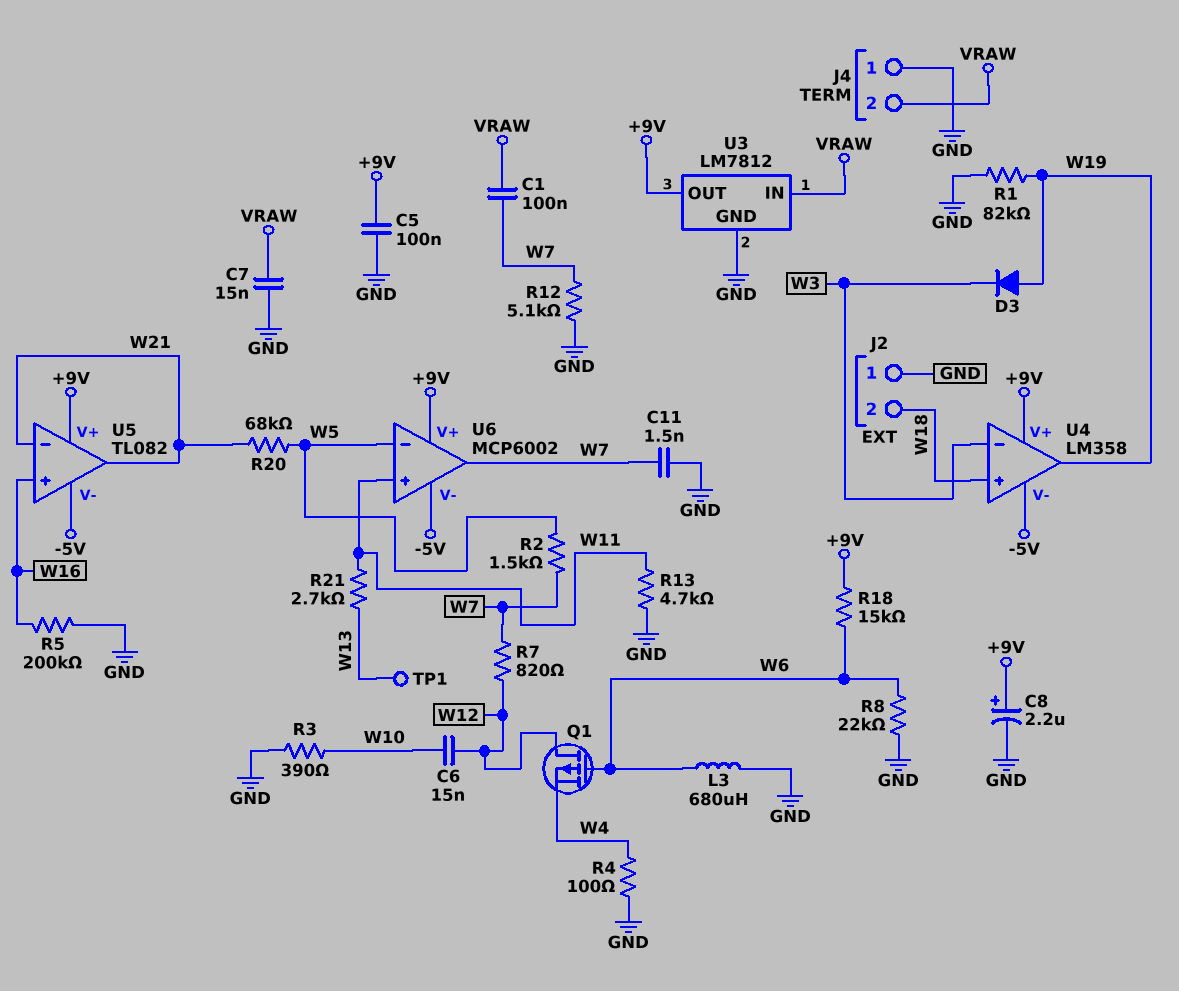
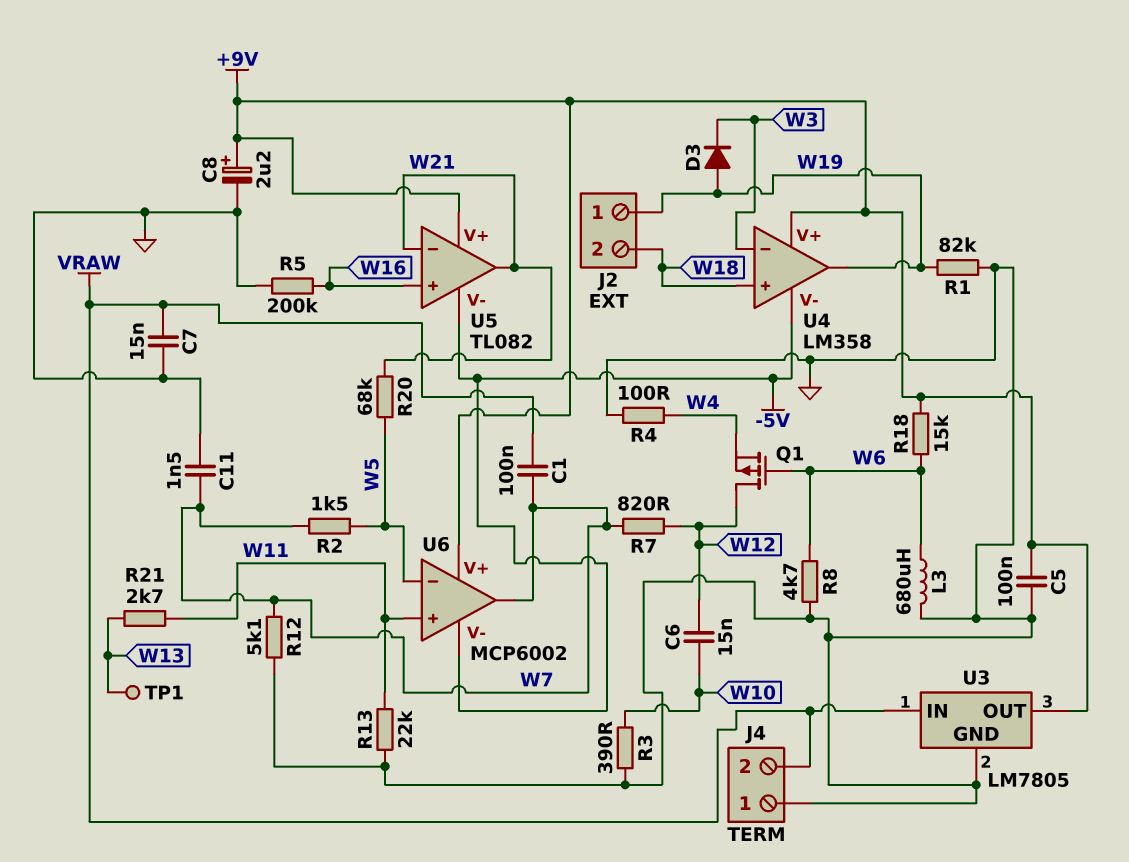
J2 pin 1: GND -> W19
R8: 22k (GND, W6) -> 4.7k (GND, W6)
R13: 4.7k (GND, W11) -> 22k (GND, W11)
U3: LM7812 -> LM7805

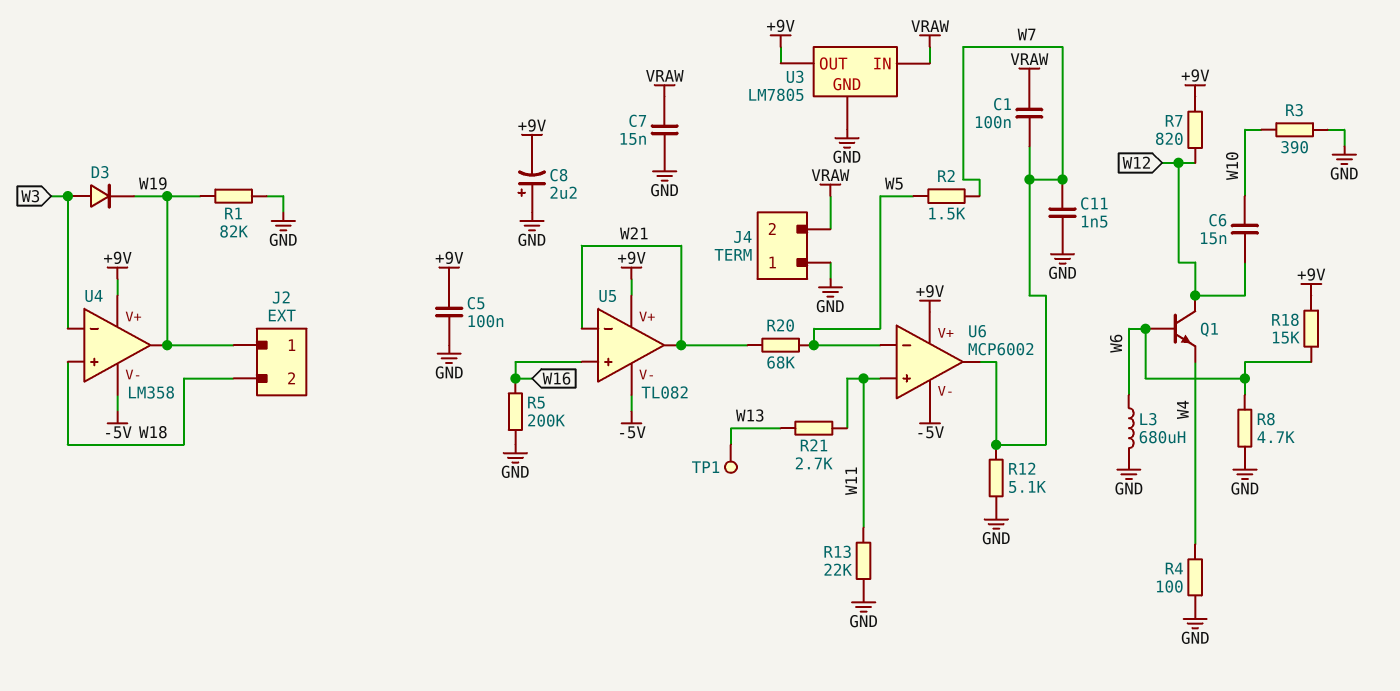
C8: 2.2uF (plus +9V, minus GND) -> 2.2uF (plus GND, minus +9V)
D3: diode (A W19, K W3) -> diode (A W3, K W19)
Q1: PMOS (G W6, D W12, S W4) -> NPN (B W6, C W12, E W4)
R7: 820 (W7, W12) -> 820 (+9V, W12)

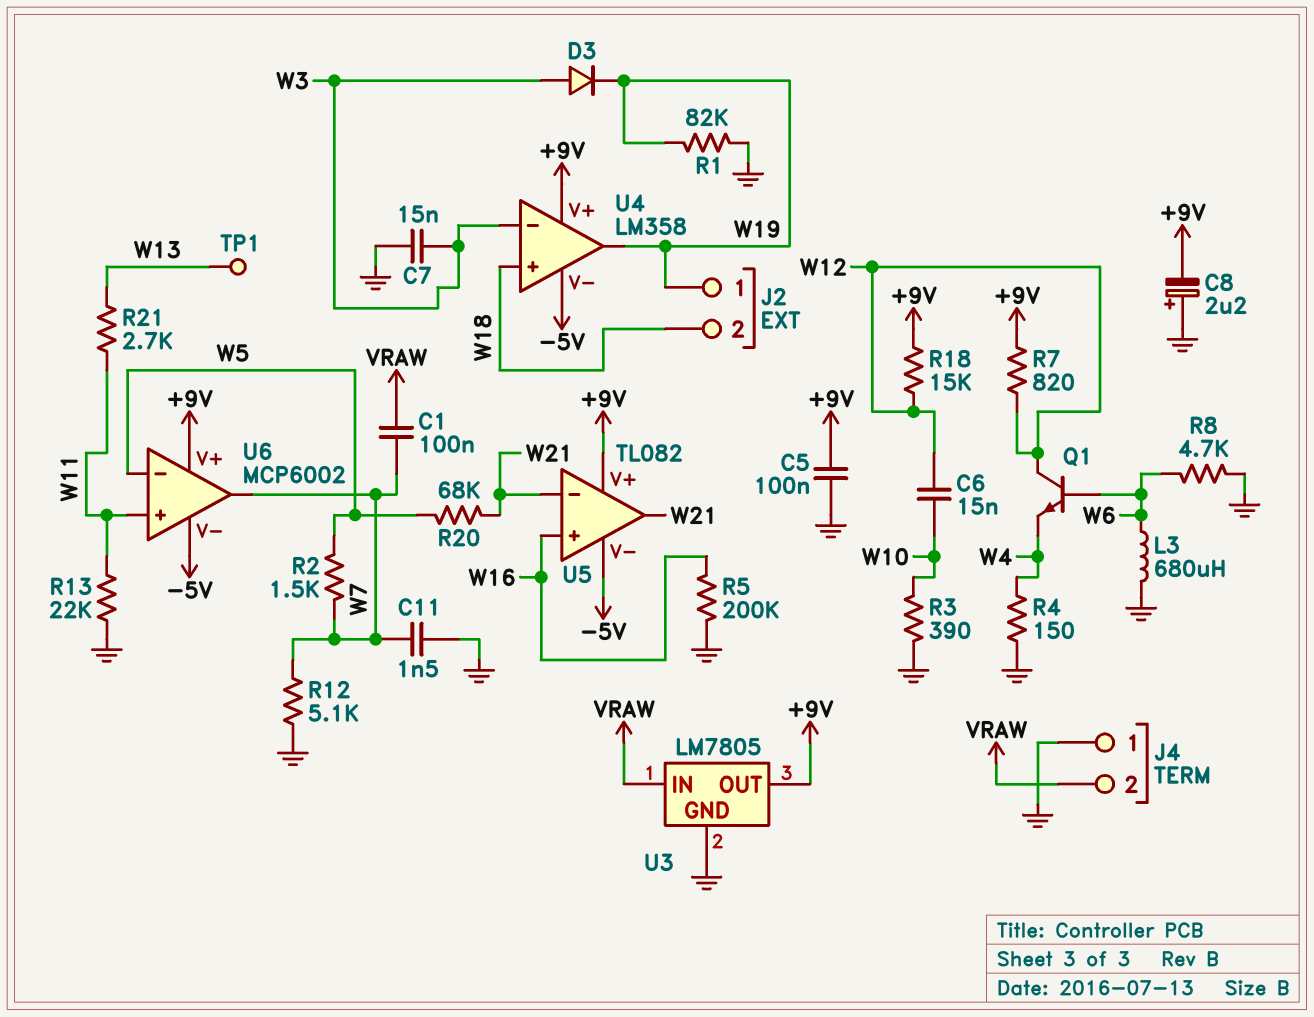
C7: 15nF (GND, VRAW) -> 15nF (GND, W3)
R4: 100 (GND, W4) -> 150 (GND, W4)
R18: 15k (+9V, W6) -> 15k (+9V, W12)

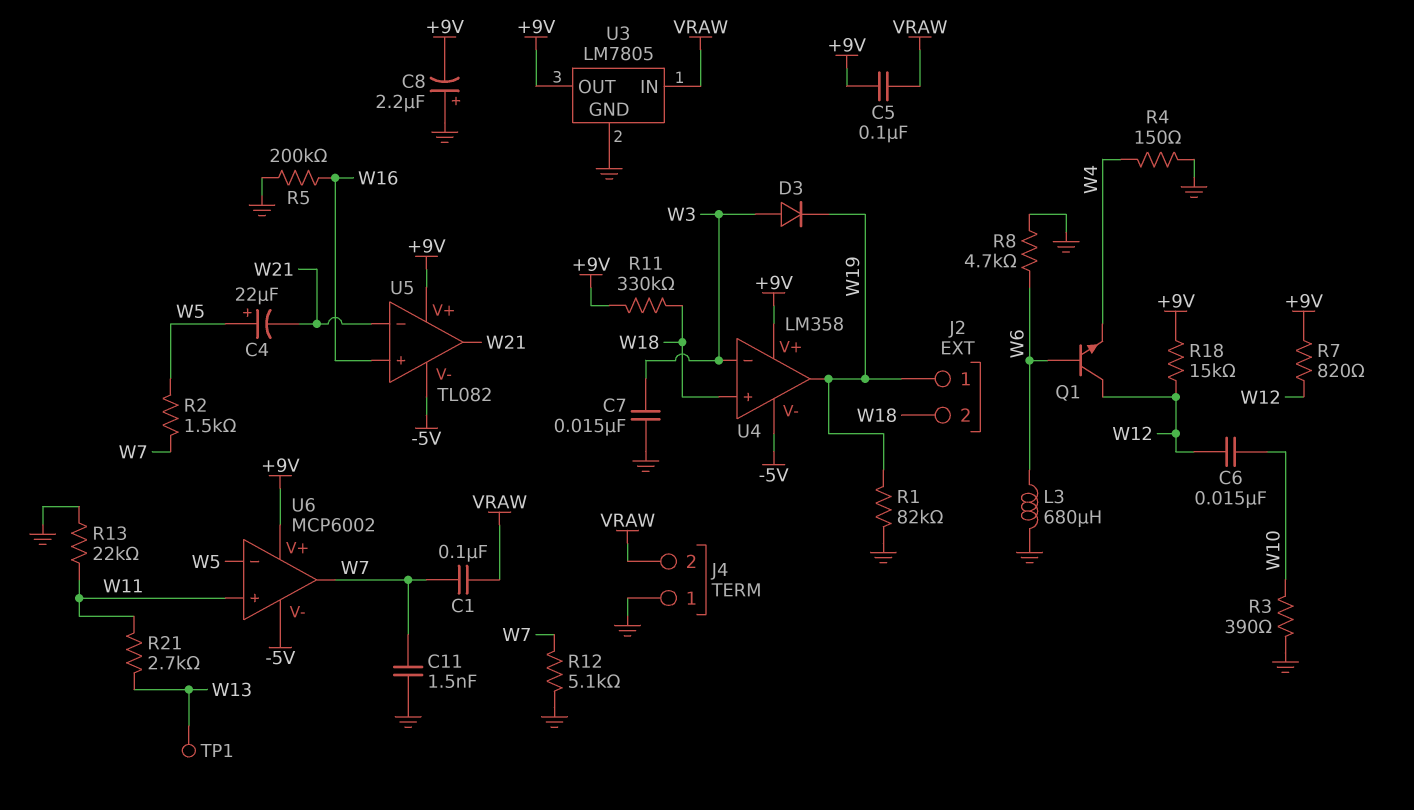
C4: none -> 22uF (plus W5, minus W21)
C5: 100nF (+9V, GND) -> 100nF (+9V, VRAW)
R11: none -> 330k (+9V, W18)
R20: 68k (W5, W21) -> none

